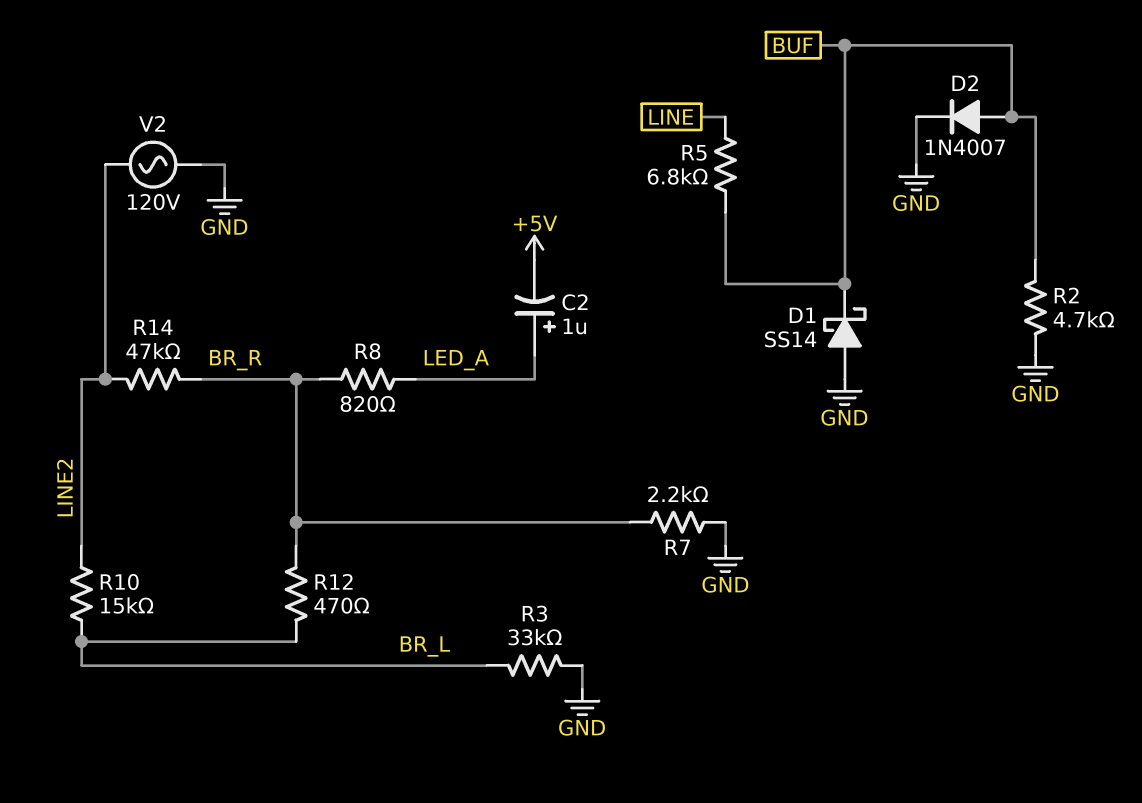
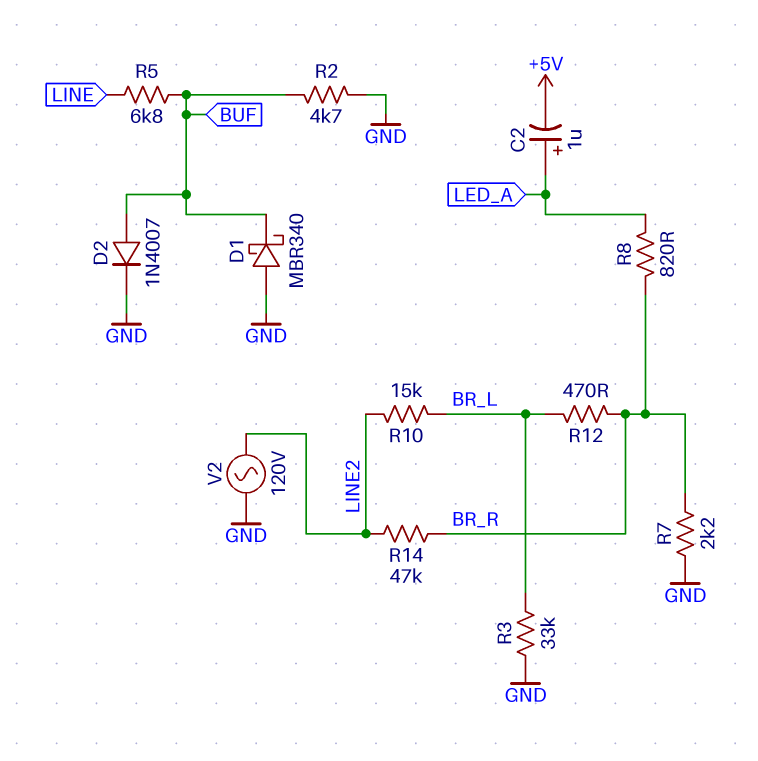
D1: schottky SS14 (A GND, K BUF) -> schottky MBR340 (A GND, K BUF)

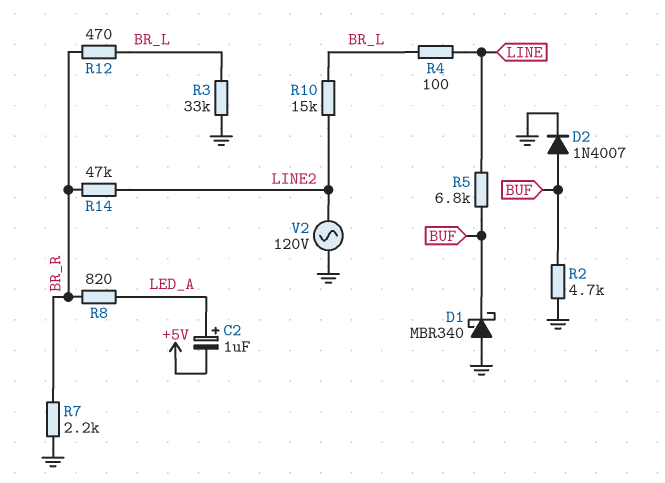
R4: none -> 100 (BR_L, LINE)

